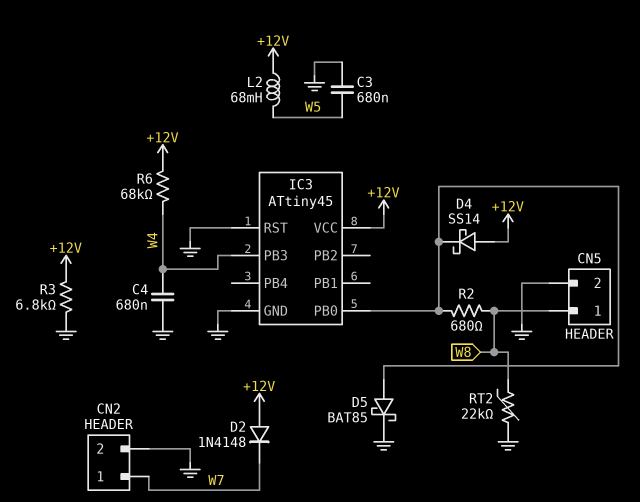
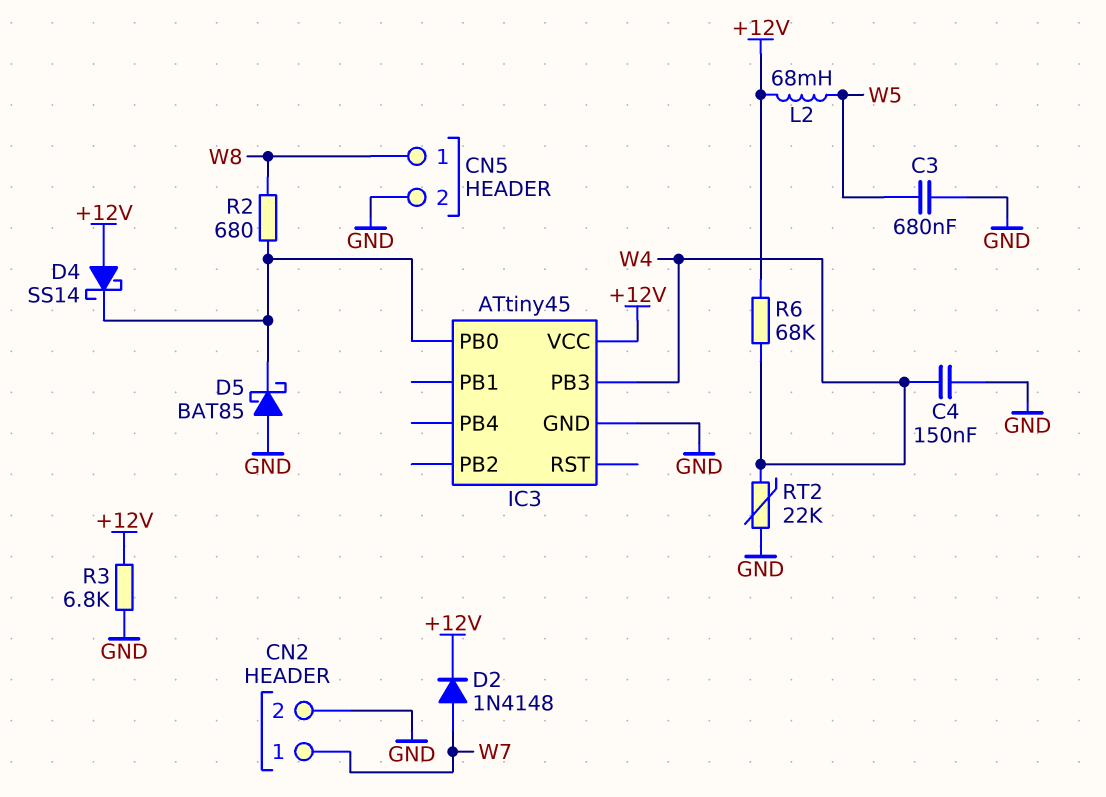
C4: 680nF (GND, W4) -> 150nF (GND, W4)
D2: diode 1N4148 (A +12V, K W7) -> diode 1N4148 (A W7, K +12V)
D5: schottky BAT85 (A IC3/PB0, K GND) -> schottky BAT85 (A GND, K IC3/PB0)
IC3 pin RST: GND -> none
RT2: 22k (GND, W8) -> 22k (GND, W4)

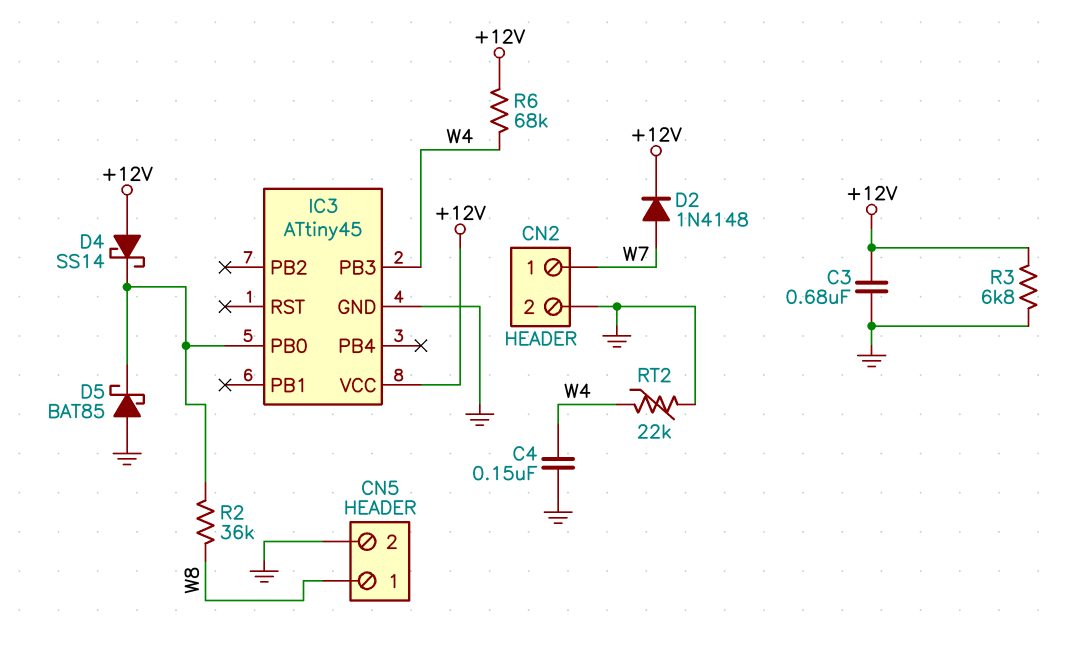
C3: 680nF (GND, W5) -> 680nF (+12V, GND)
L2: 68mH (+12V, W5) -> none
R2: 680 (IC3/PB0, W8) -> 36k (IC3/PB0, W8)

